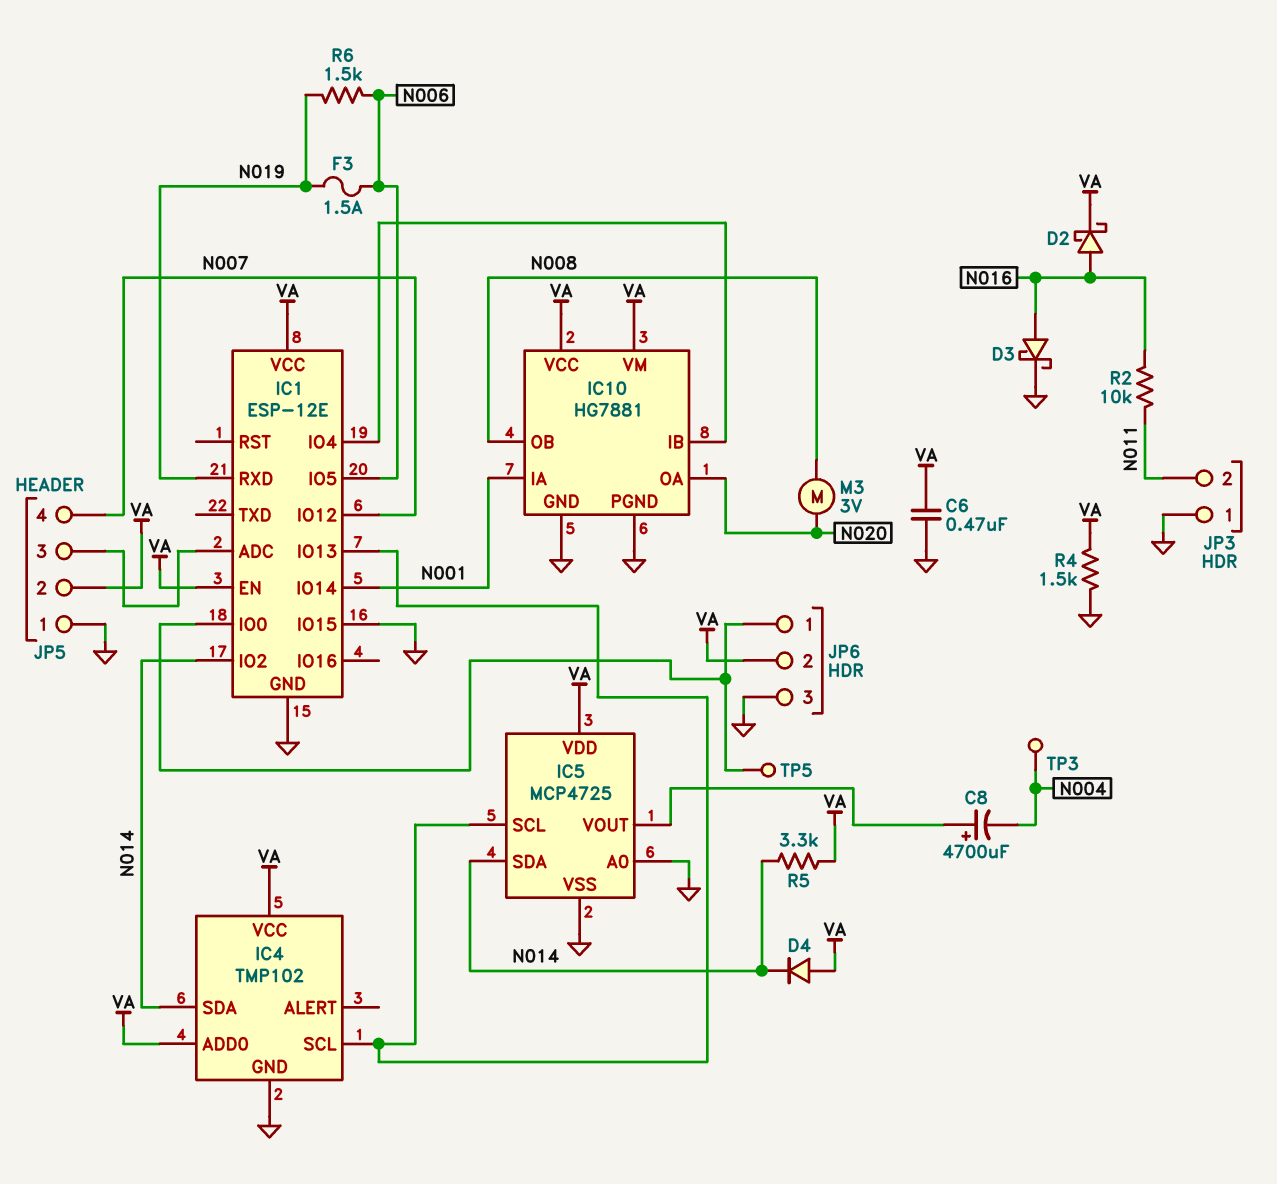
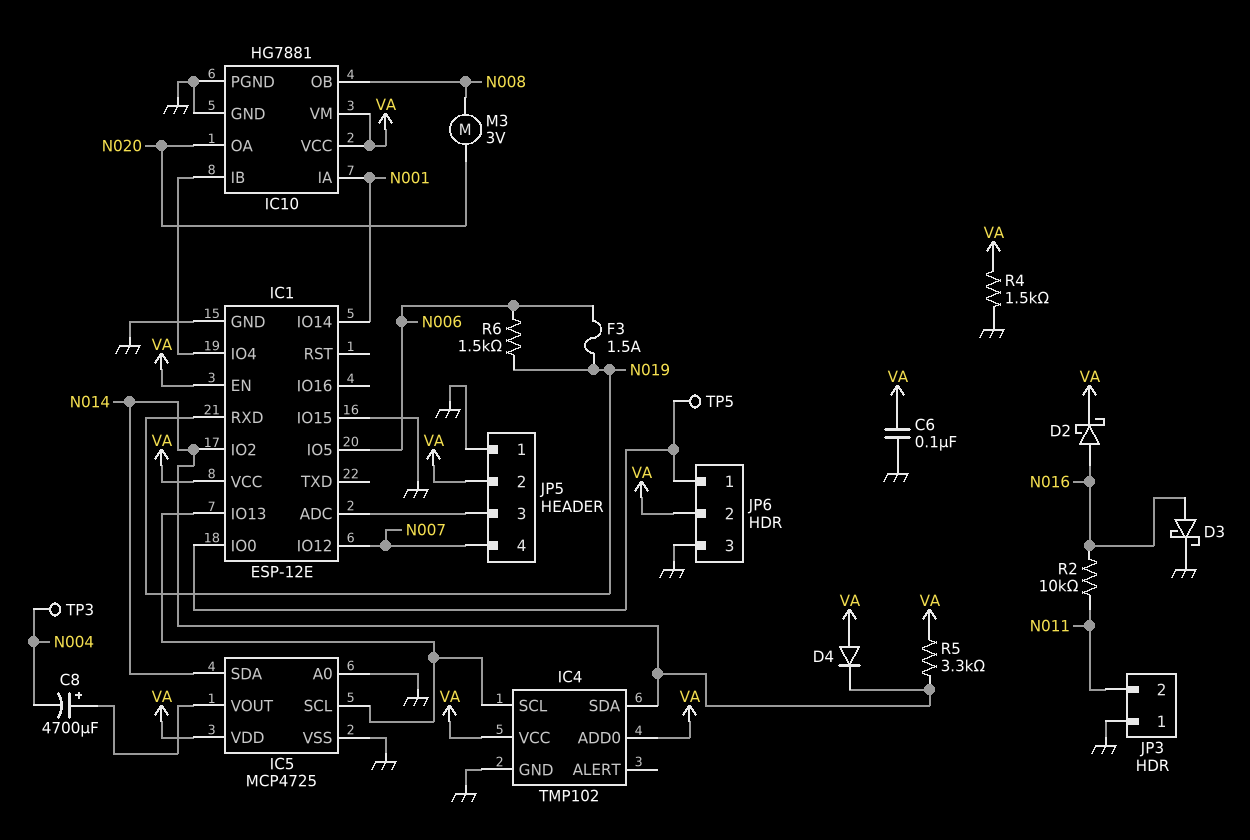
C6: 470nF (GND, VA) -> 100nF (GND, VA)

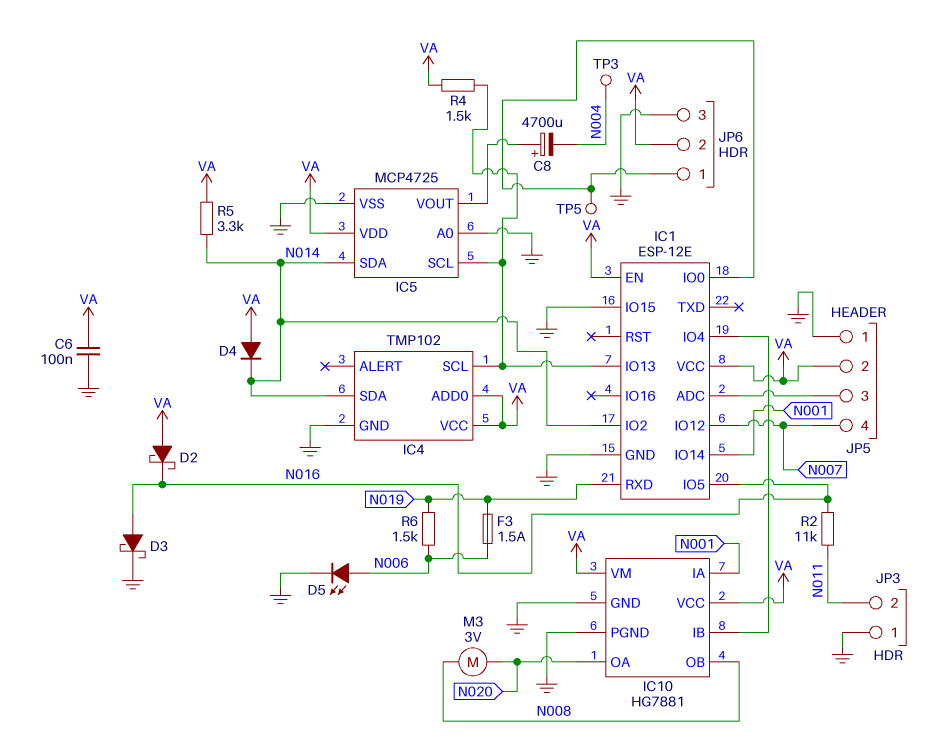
D2: schottky (A N016, K VA) -> schottky (A VA, K N016)
D5: none -> LED (A N006, K GND)
IC1 pin IO5: N006 -> N016
R2: 10k (N011, N016) -> 11k (N011, N016)
R4: 1.5k (GND, VA) -> 1.5k (IC1/IO13, VA)

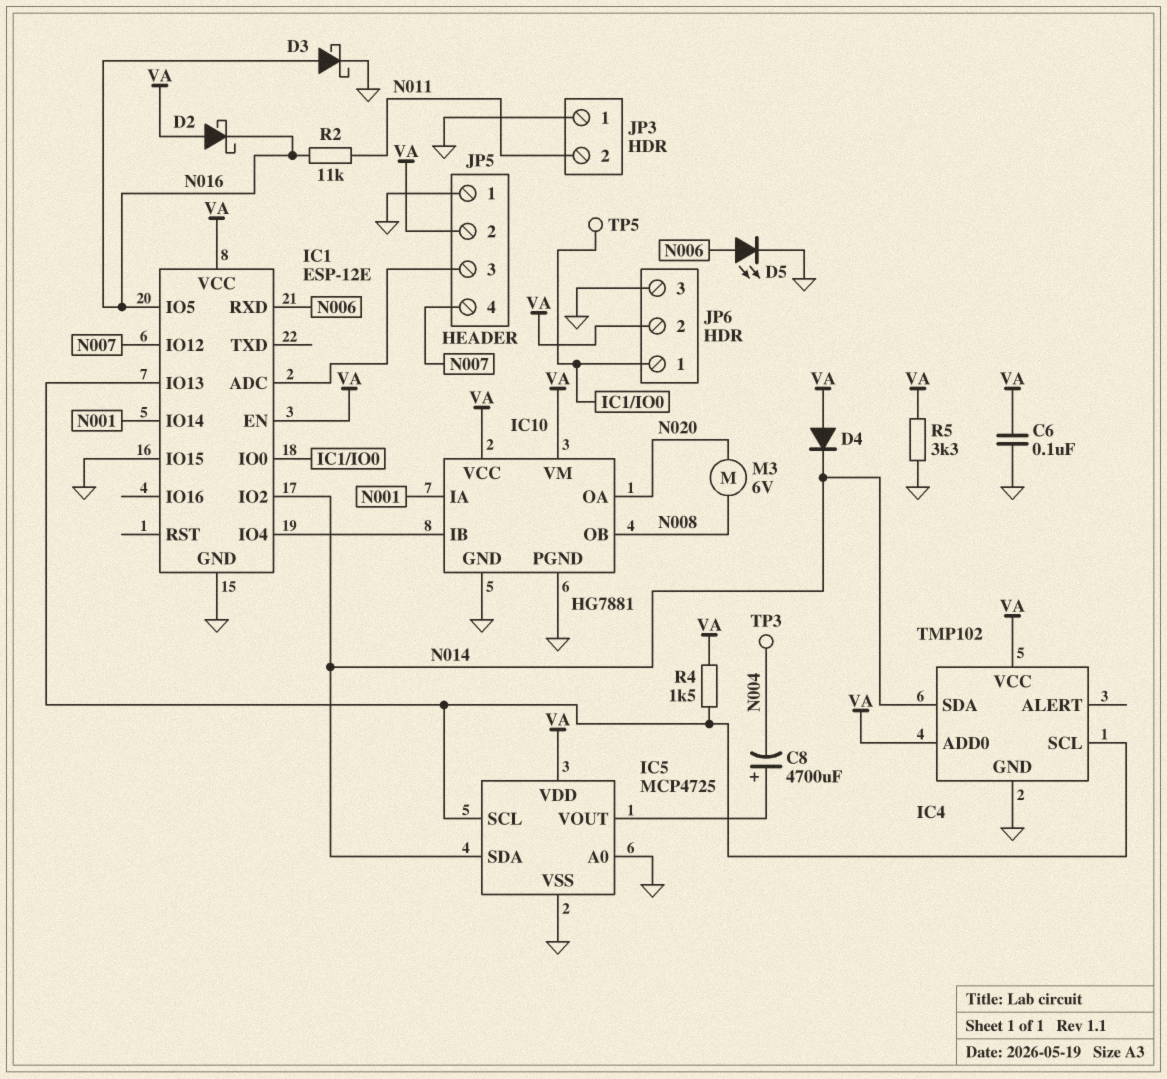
F3: 1.5A (N006, N019) -> none
IC1 pin RXD: N019 -> N006
M3: motor 3V (N008, N020) -> motor 6V (N008, N020)
R5: 3.3k (N014, VA) -> 3.3k (GND, VA)
R6: 1.5k (N006, N019) -> none

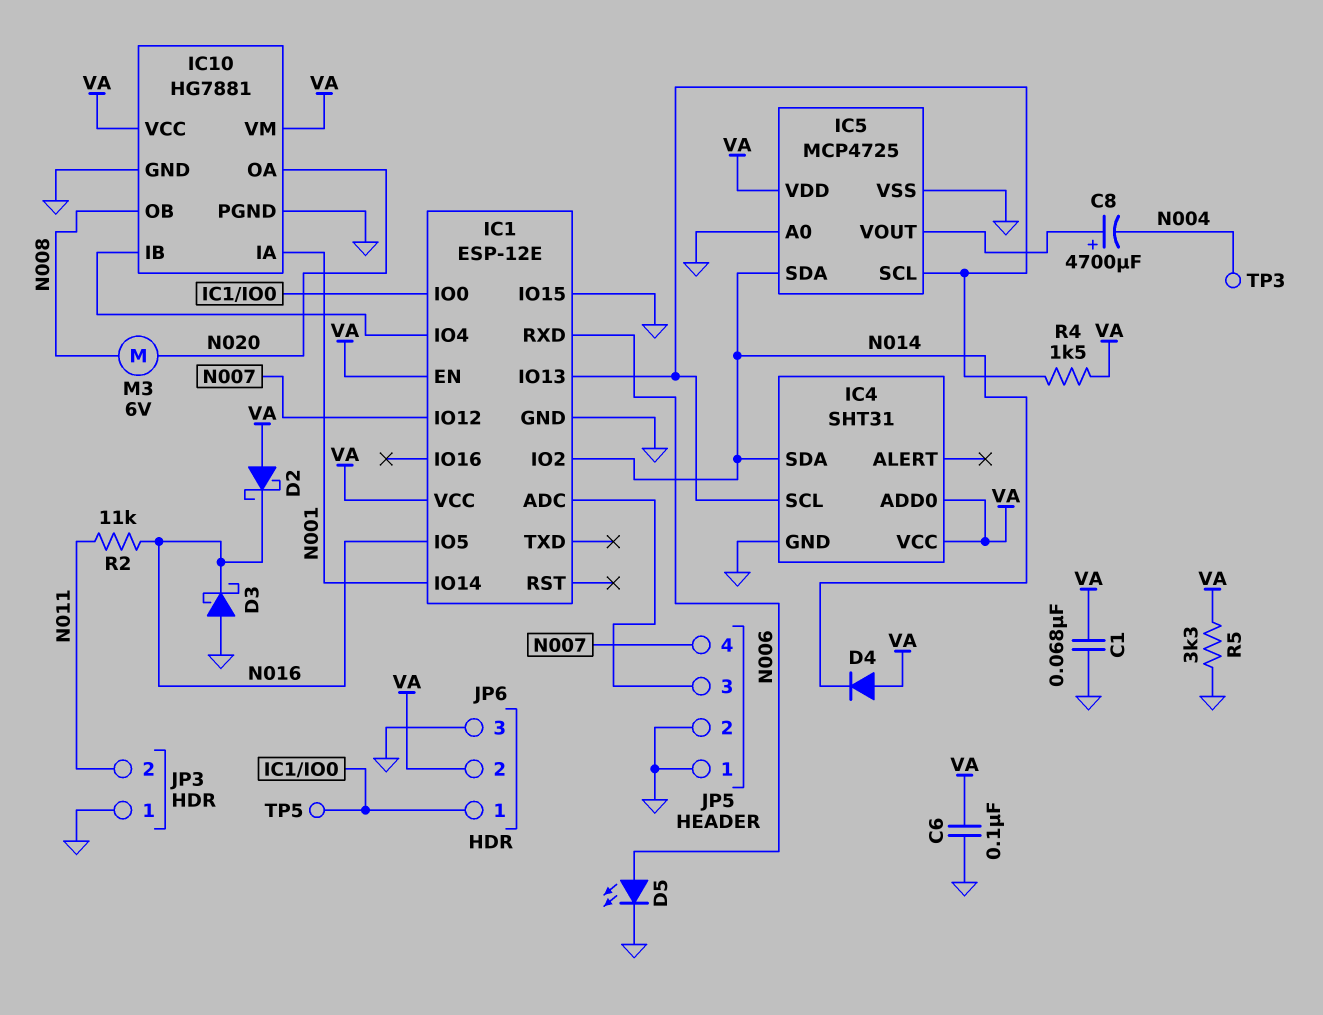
C1: none -> 68nF (GND, VA)
D3: schottky (A N016, K GND) -> schottky (A GND, K N016)
IC4: TMP102 -> SHT31
JP5 pin 2: VA -> GND

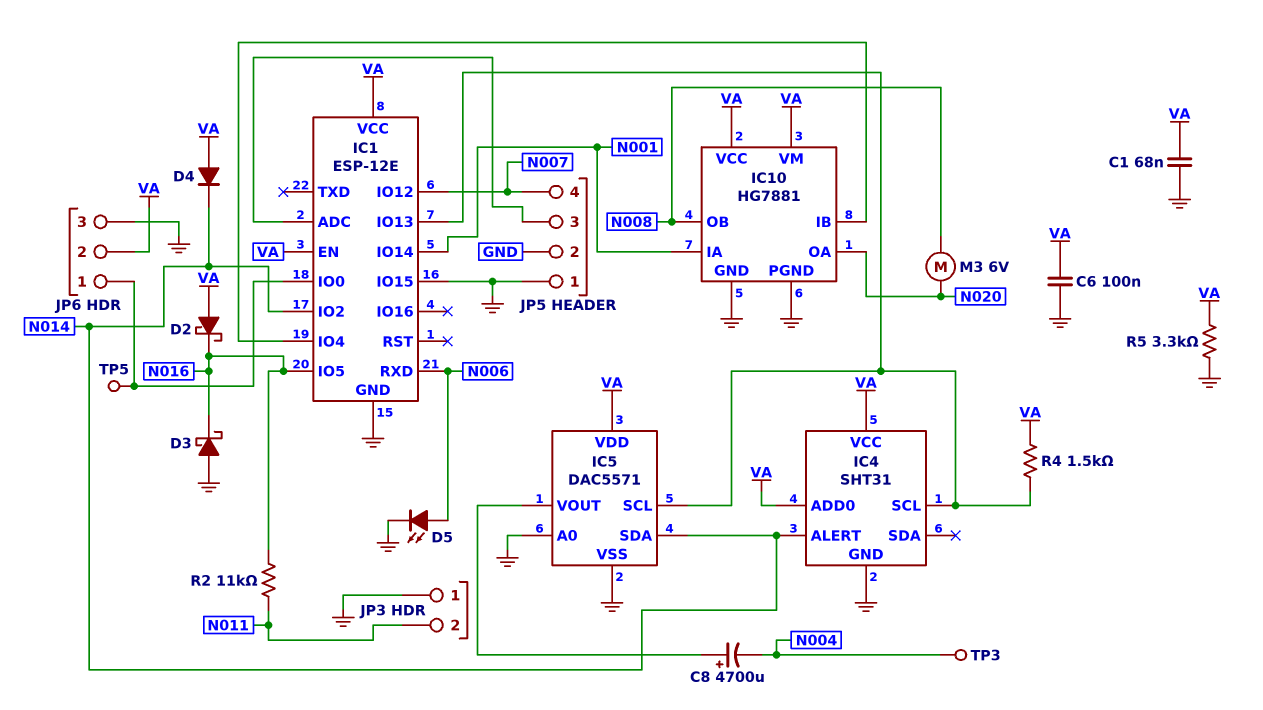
IC4 pin ALERT: none -> N014
IC4 pin SDA: N014 -> none
IC5: MCP4725 -> DAC5571

